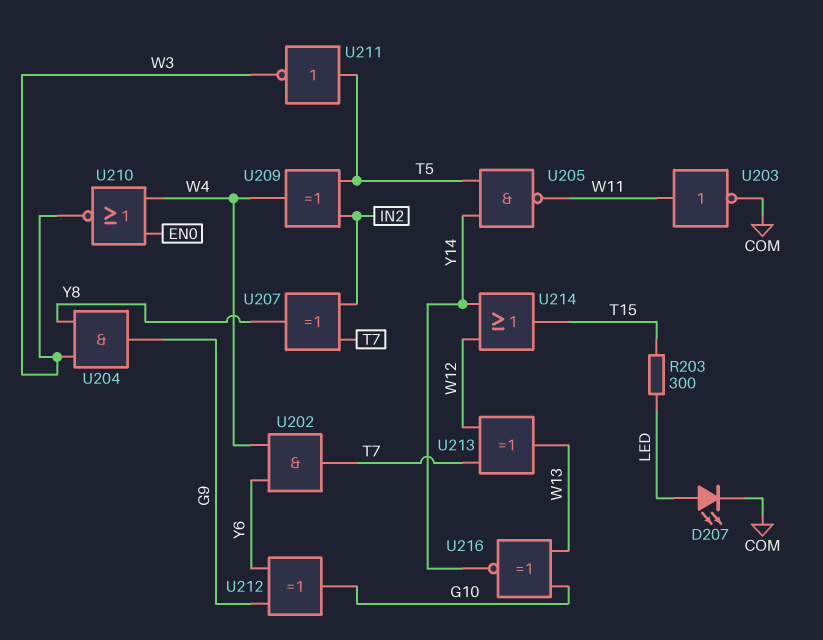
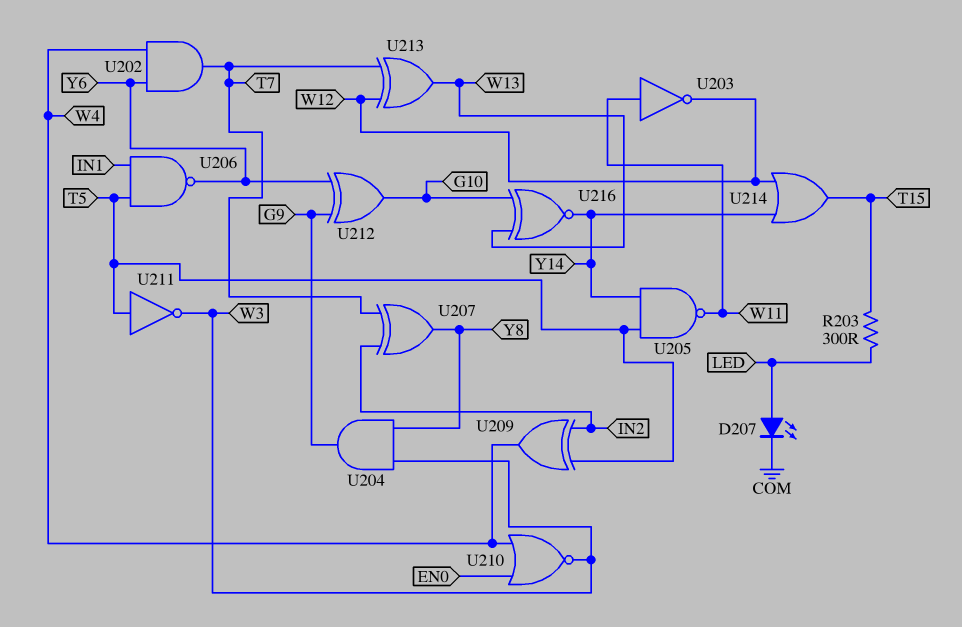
U203: NOT (in W11, out COM) -> NOT (in W11, out W12)
U206: none -> NAND (in IN1, in T5, out Y6)

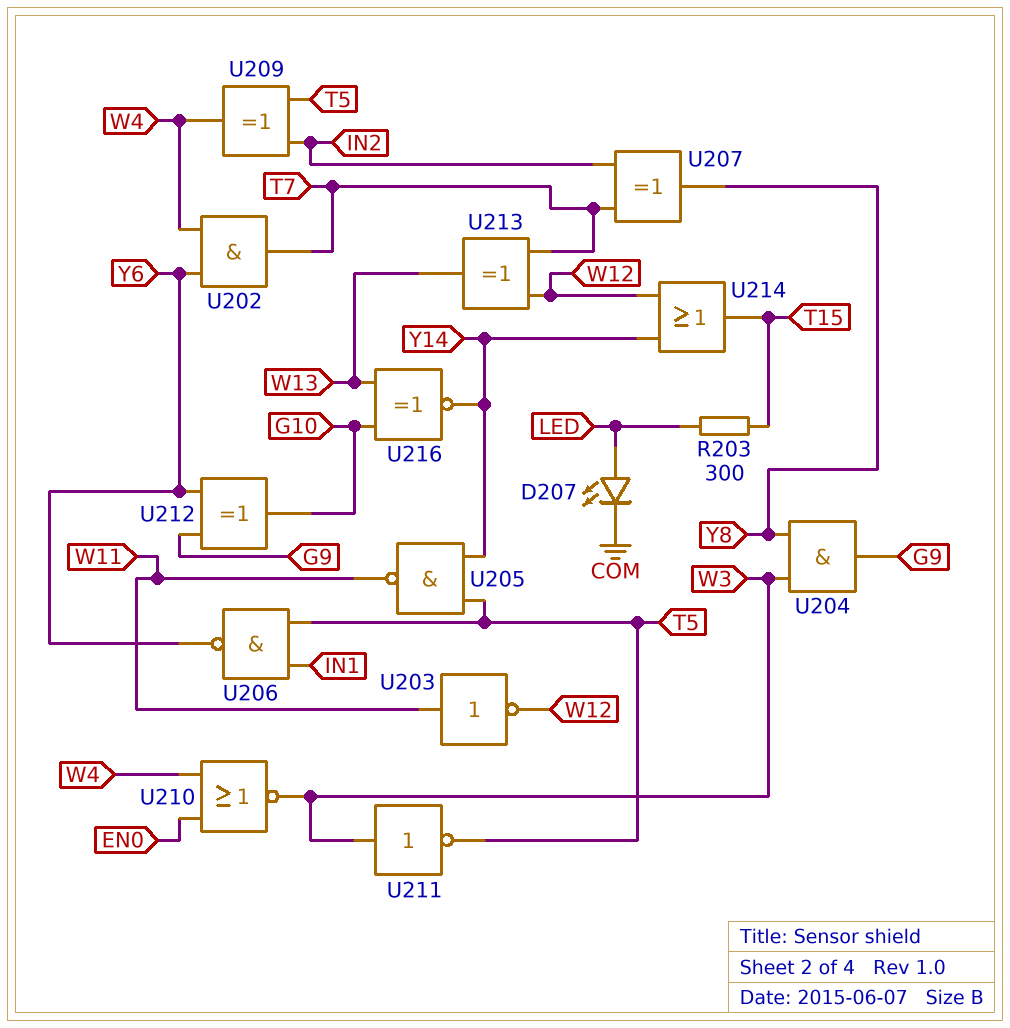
U211: NOT (in T5, out W3) -> NOT (in W3, out T5)

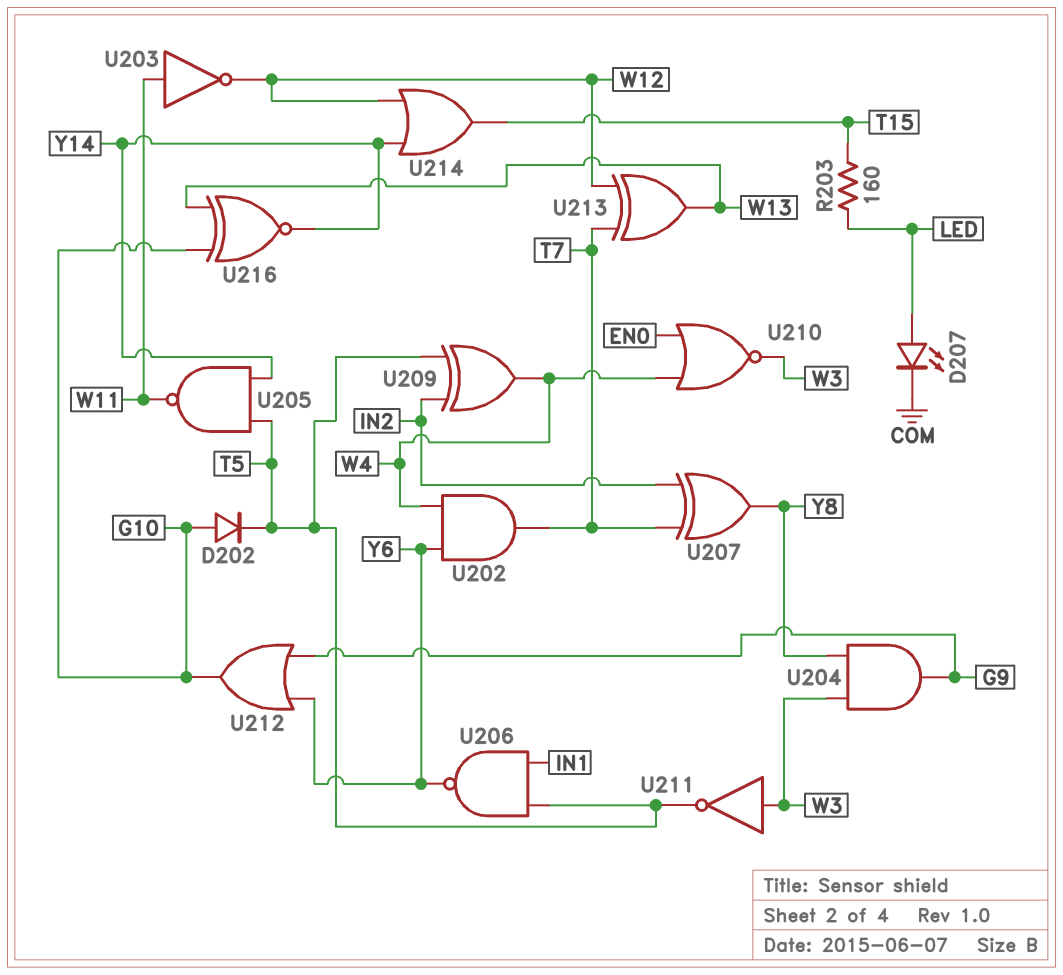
D202: none -> diode (A G10, K T5)
R203: 300 (LED, T15) -> 160 (LED, T15)
U212: XOR (in G9, in Y6, out G10) -> OR (in G9, in Y6, out G10)

